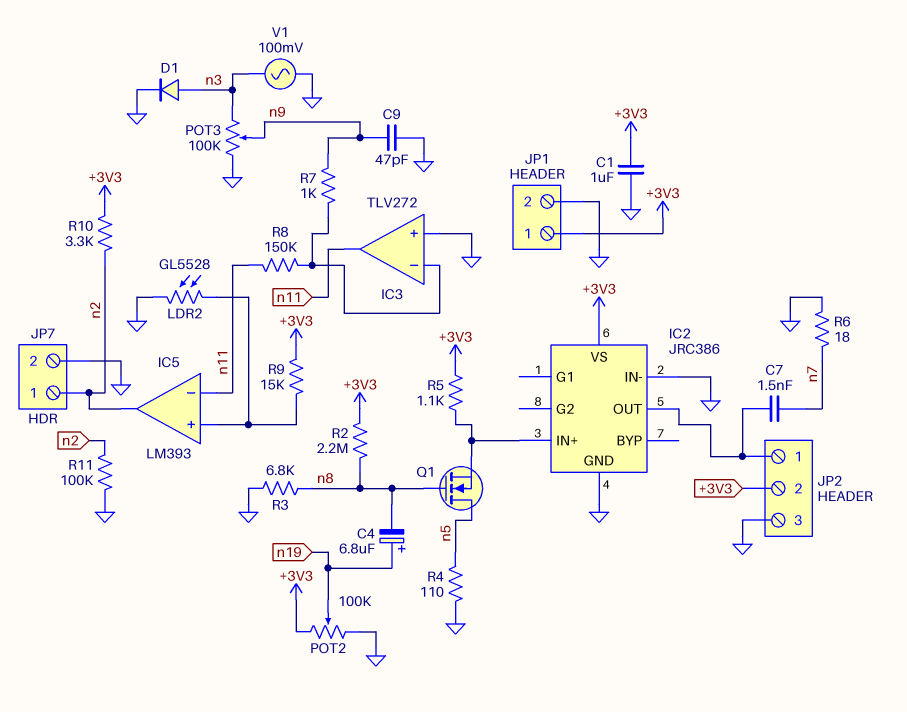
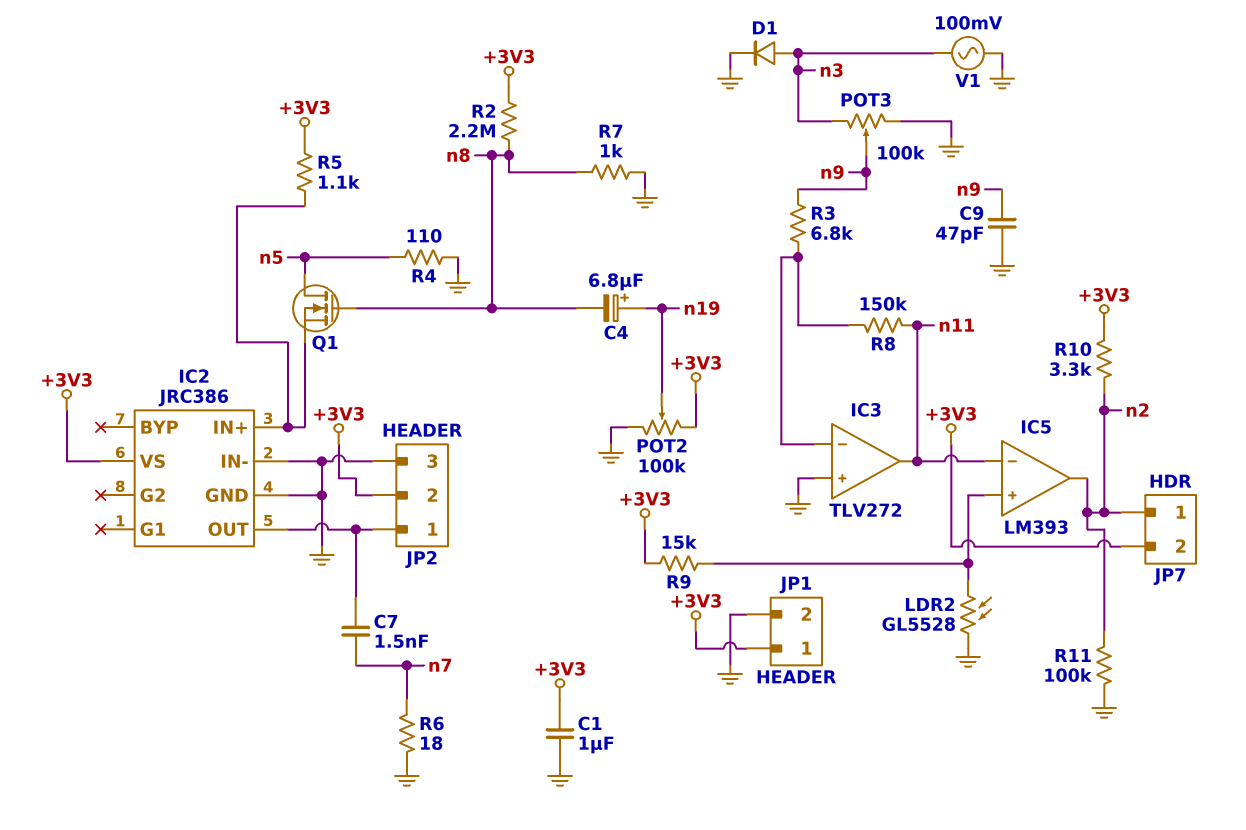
JP7 pin 2: GND -> +3V3
R3: 6.8k (GND, n8) -> 6.8k (IC3/in-, n9)
R7: 1k (IC3/in-, n9) -> 1k (GND, n8)

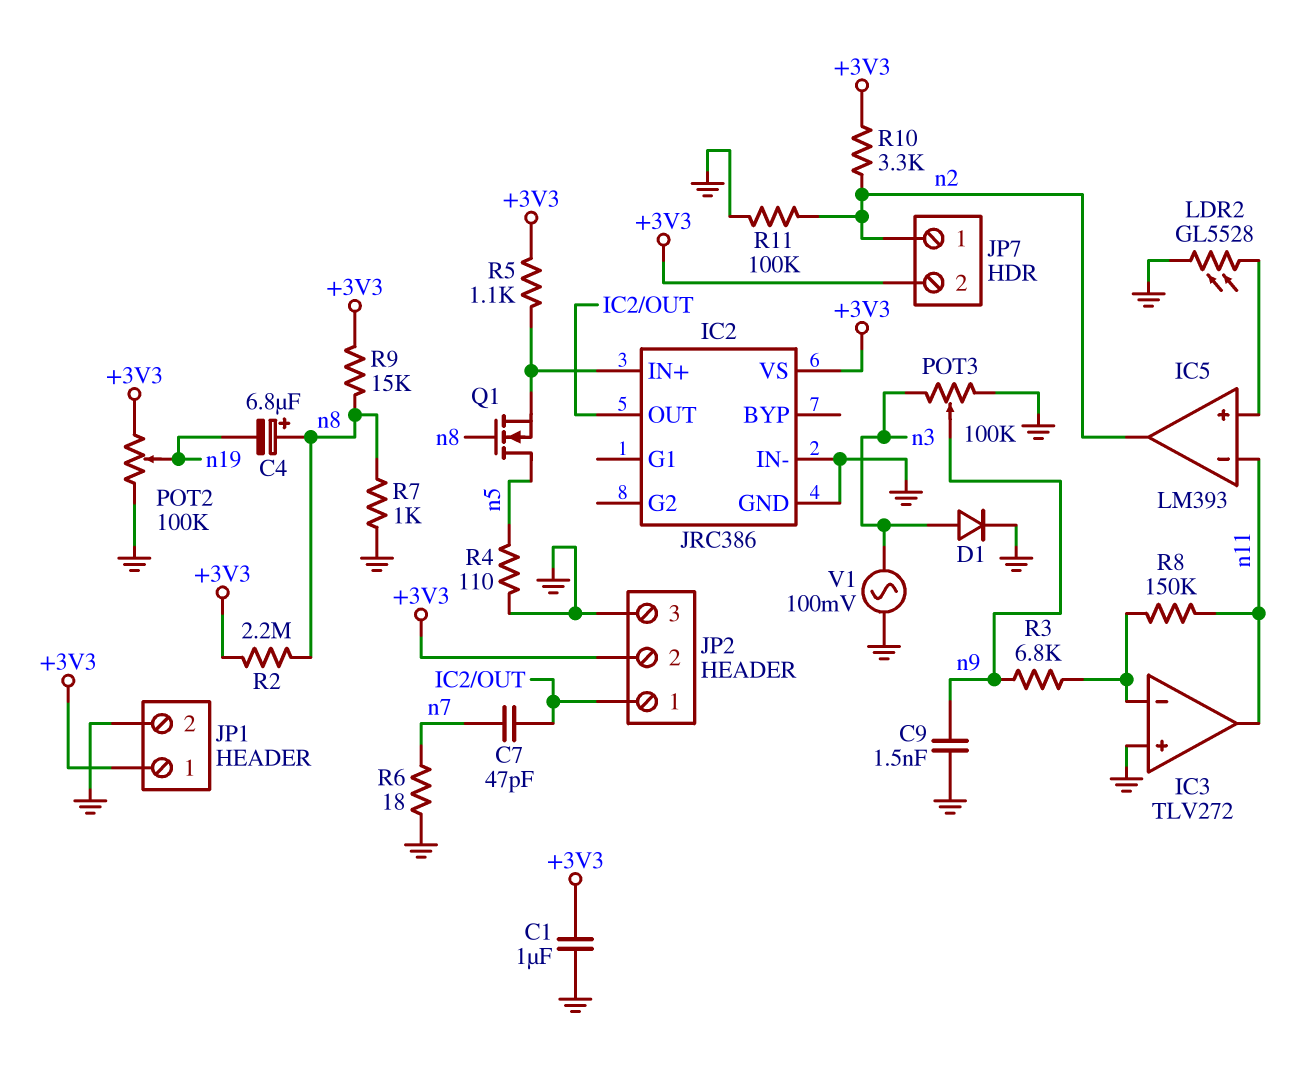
C4: 6.8uF (plus n19, minus n8) -> 6.8uF (plus n8, minus n19)
C7: 1.5nF (IC2/OUT, n7) -> 47pF (IC2/OUT, n7)
C9: 47pF (GND, n9) -> 1.5nF (GND, n9)
R9: 15k (+3V3, IC5/in+) -> 15k (+3V3, n8)

